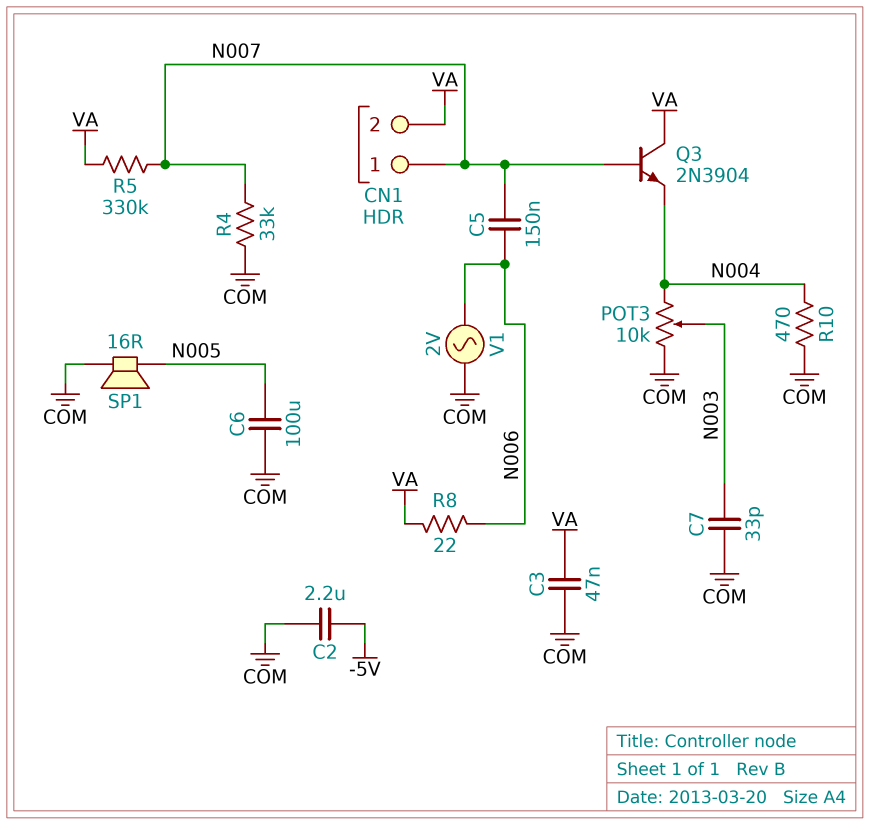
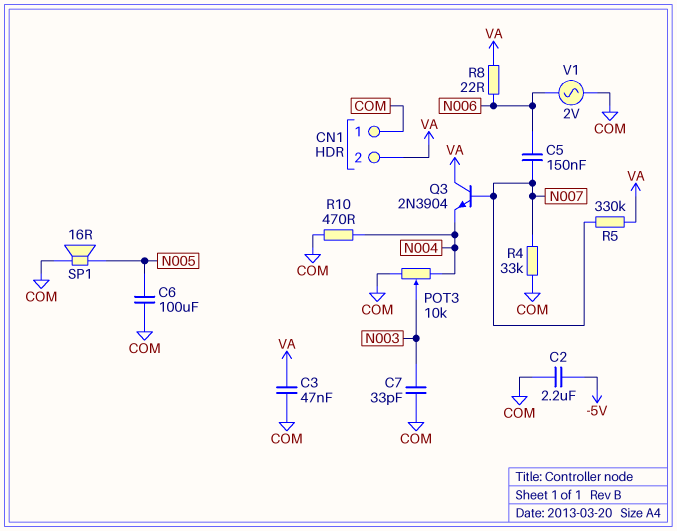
CN1 pin 1: N007 -> COM

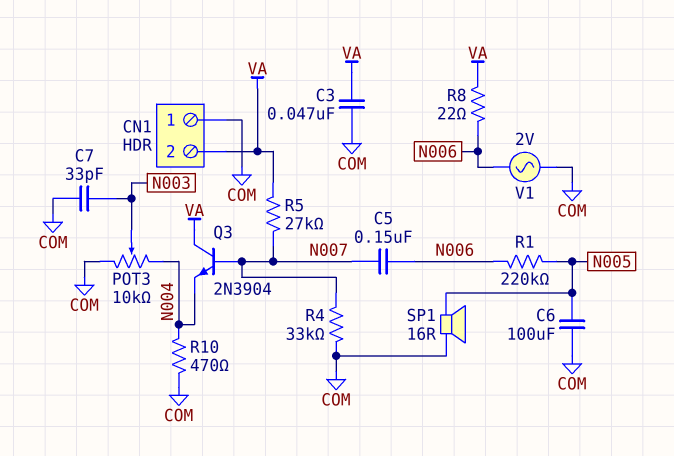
C2: 2.2uF (-5V, COM) -> none
R1: none -> 220k (N005, N006)
R5: 330k (N007, VA) -> 27k (N007, VA)

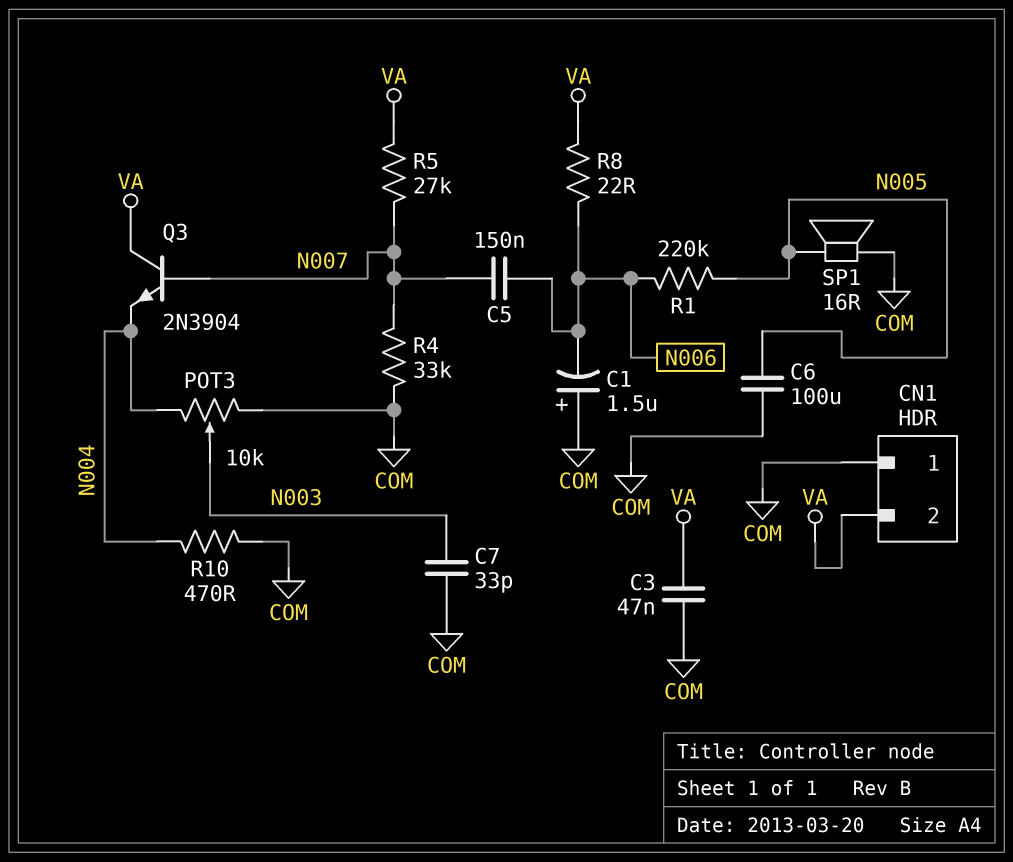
C1: none -> 1.5uF (plus COM, minus N006)
V1: AC 2V (COM, N006) -> none

